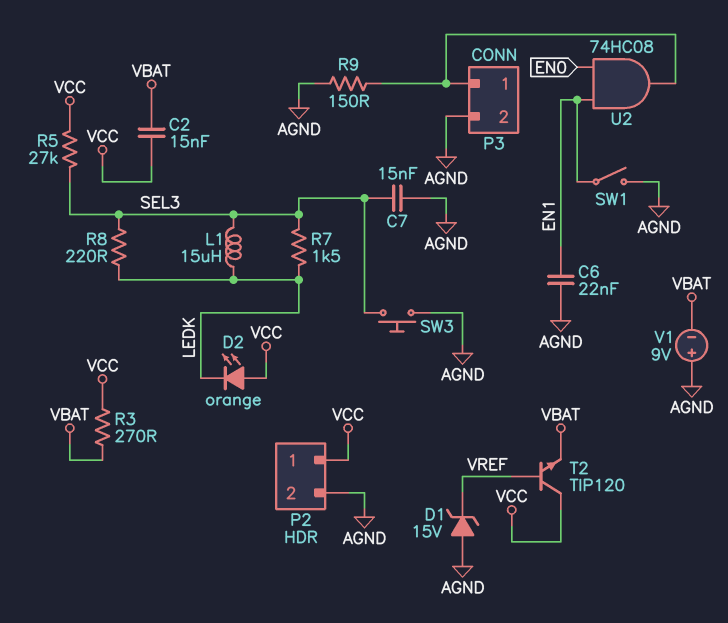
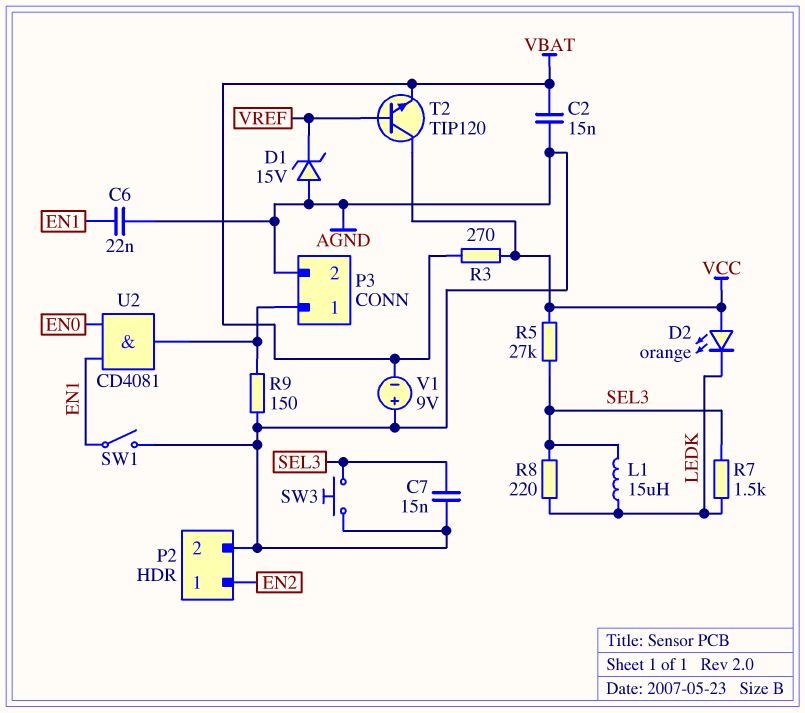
C2: 15nF (VBAT, VCC) -> 15nF (AGND, VBAT)
P2 pin 1: VCC -> EN2
U2: AND 74HC08 (in EN0, in EN1, out P3/1) -> AND CD4081 (in EN0, in EN1, out P3/1)

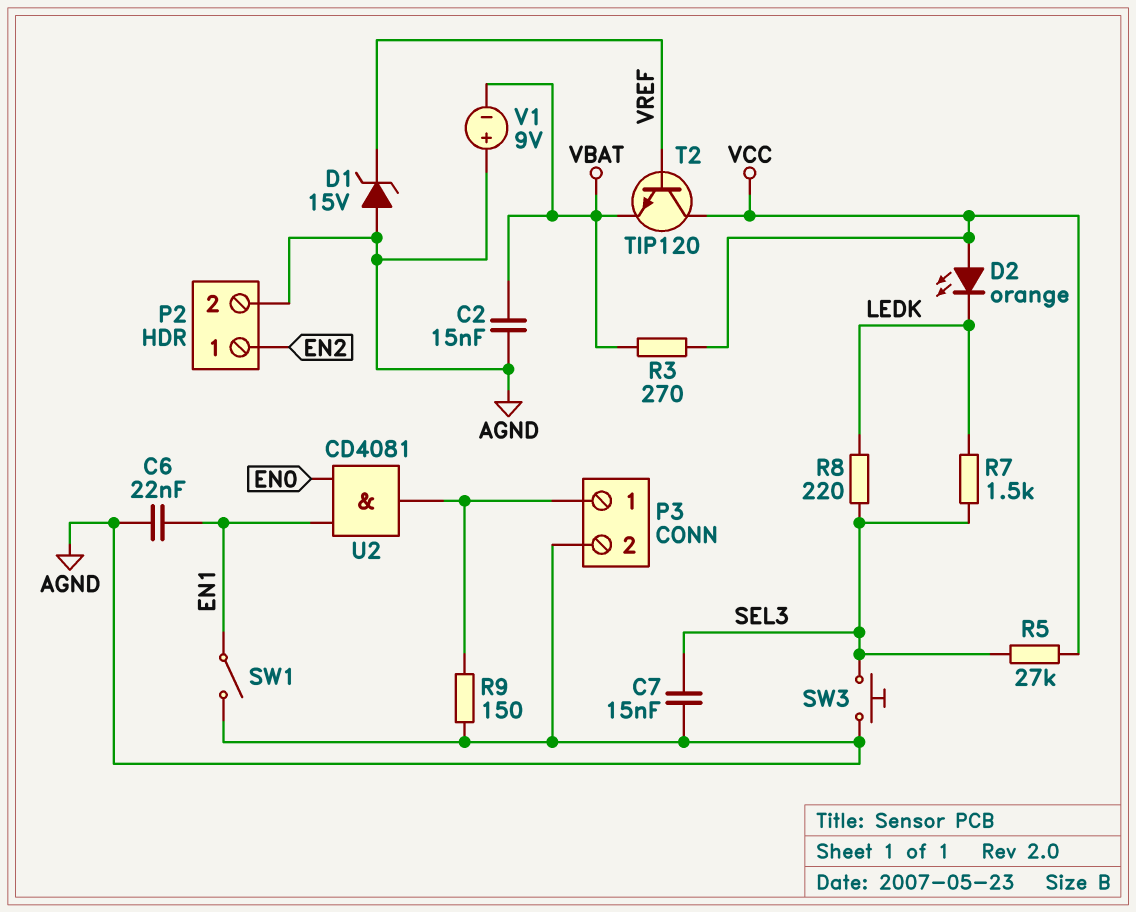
L1: 15uH (LEDK, SEL3) -> none

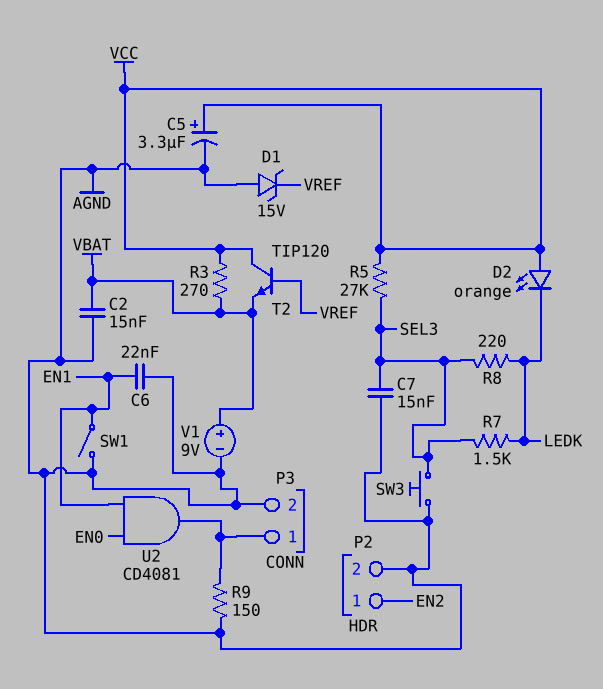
C5: none -> 3.3uF (plus VCC, minus AGND)
V1: 9V (plus AGND, minus VBAT) -> 9V (plus VBAT, minus AGND)

